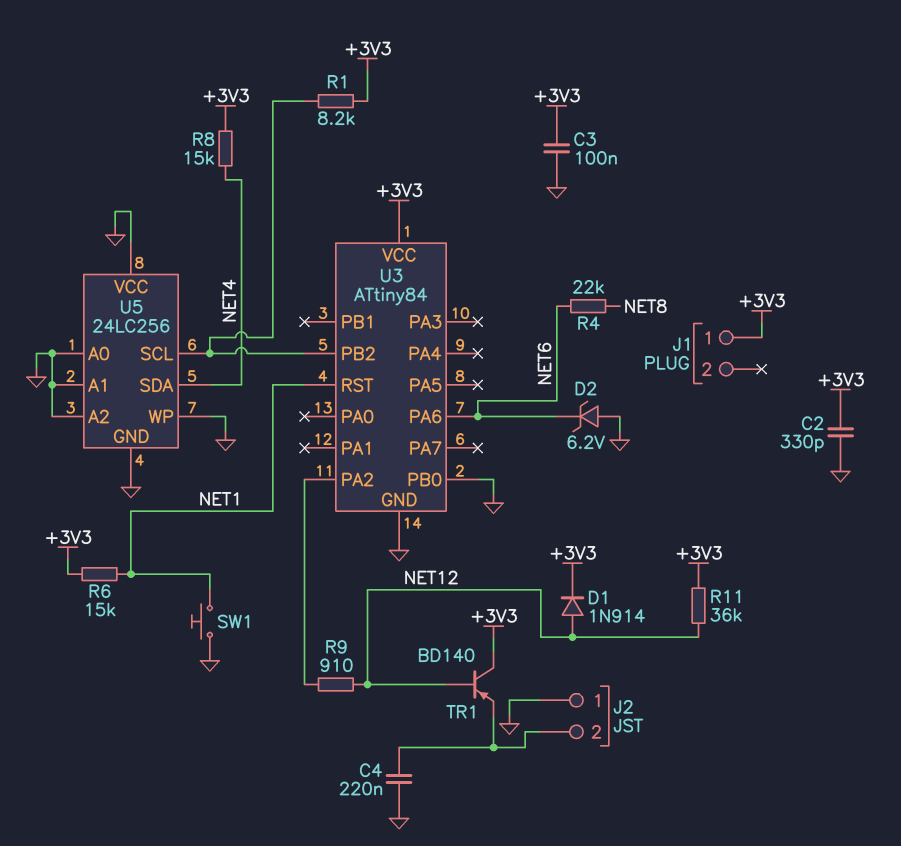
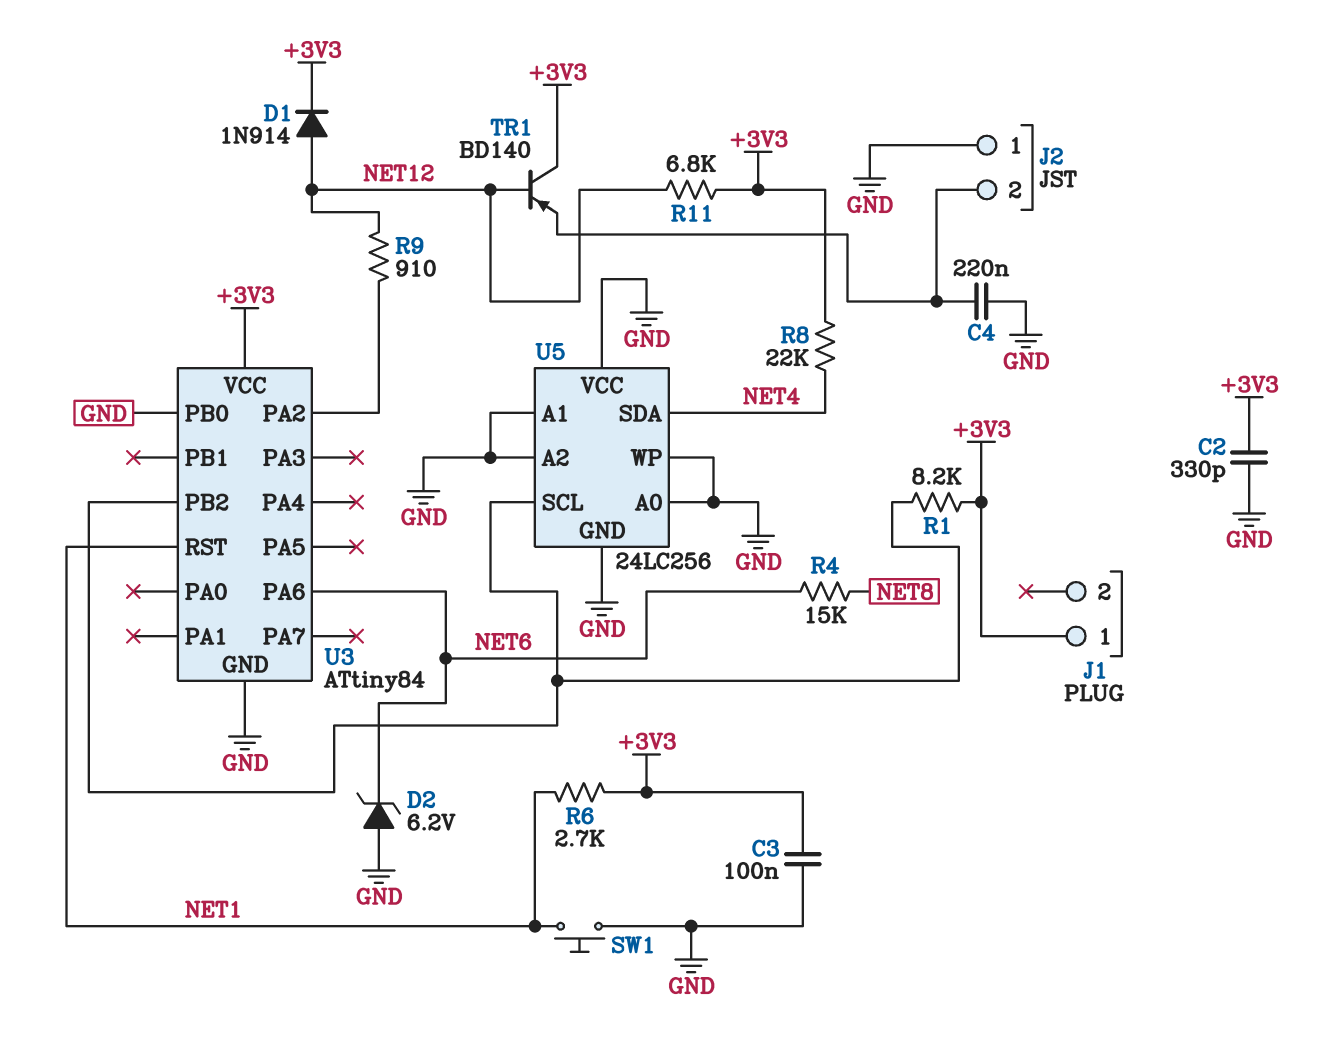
R4: 22k (NET6, NET8) -> 15k (NET6, NET8)
R6: 15k (+3V3, NET1) -> 2.7k (+3V3, NET1)
R8: 15k (+3V3, NET4) -> 22k (+3V3, NET4)
R11: 36k (+3V3, NET12) -> 6.8k (+3V3, NET12)

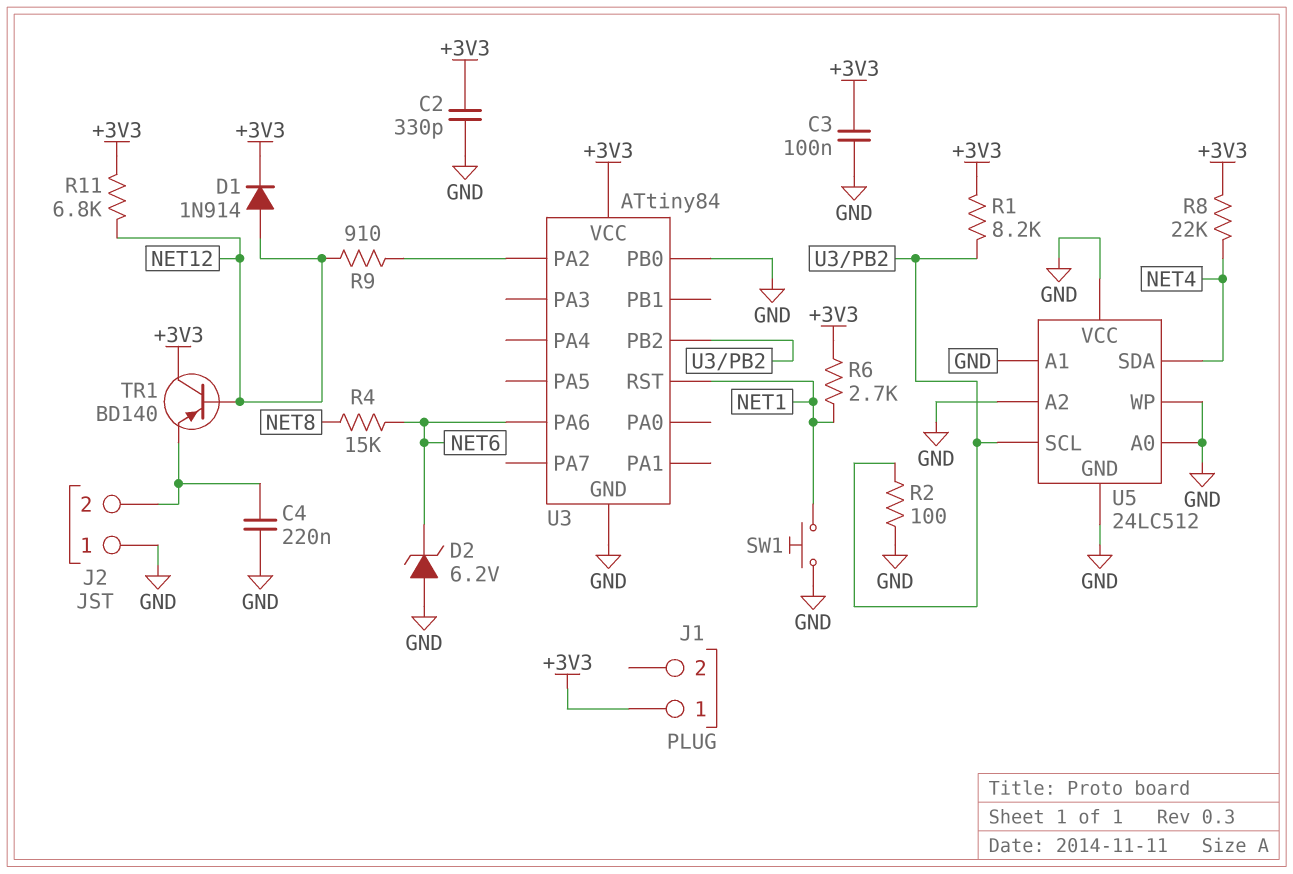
R2: none -> 100 (GND, U3/PB2)
U5: 24LC256 -> 24LC512

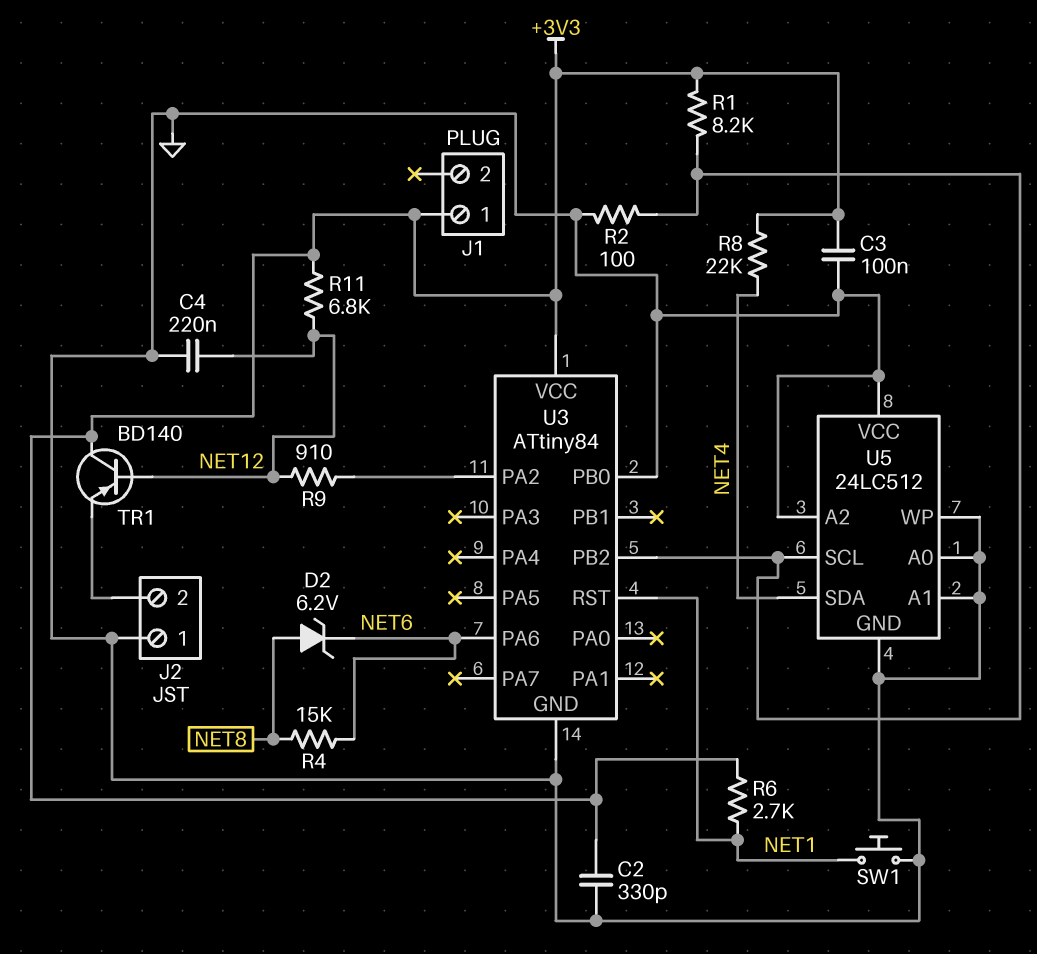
C4: 220nF (GND, J2/2) -> 220nF (GND, NET12)
D1: diode 1N914 (A NET12, K +3V3) -> none
D2: zener 6.2V (A GND, K NET6) -> zener 6.2V (A NET8, K NET6)

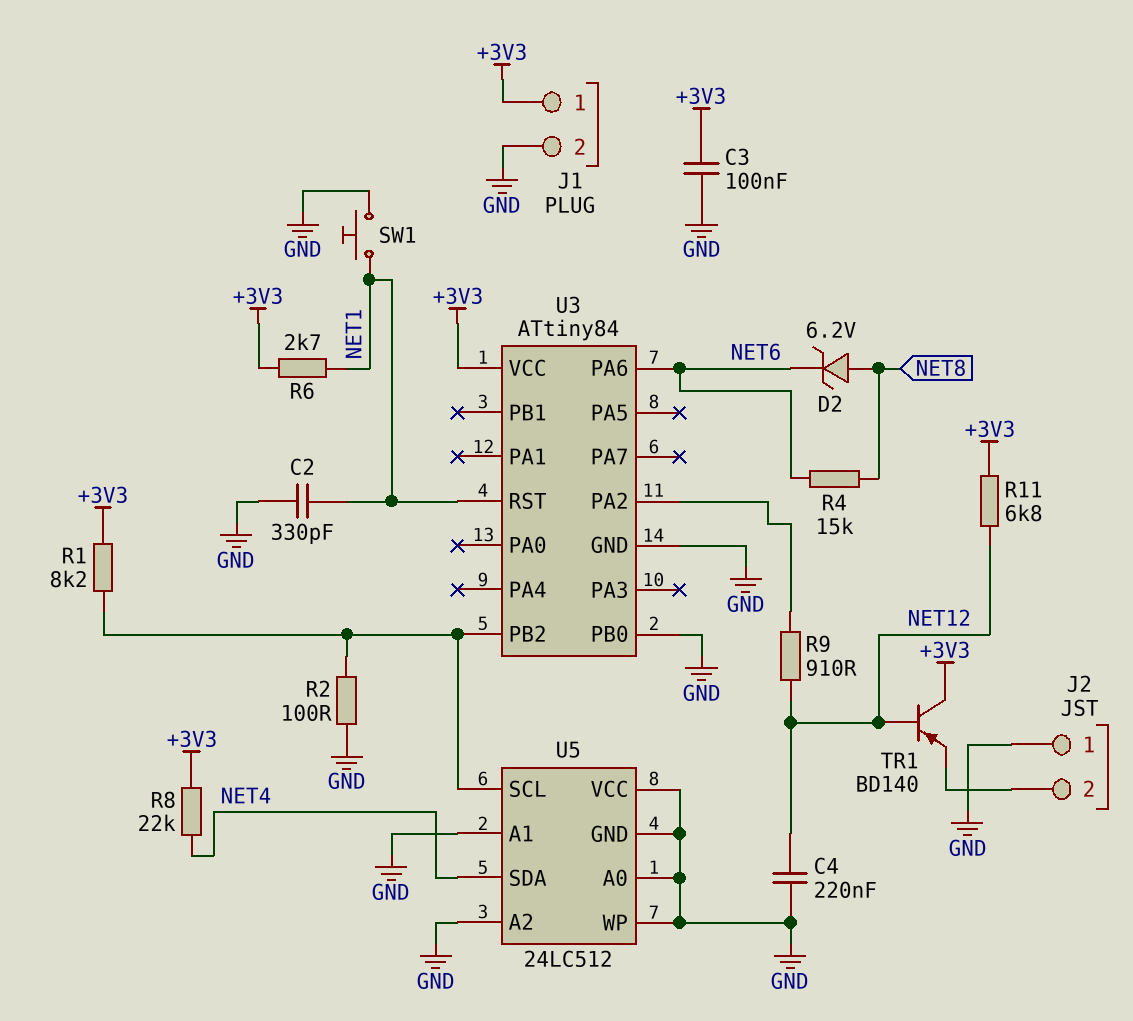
C2: 330pF (+3V3, GND) -> 330pF (GND, NET1)
J1 pin 2: none -> GND

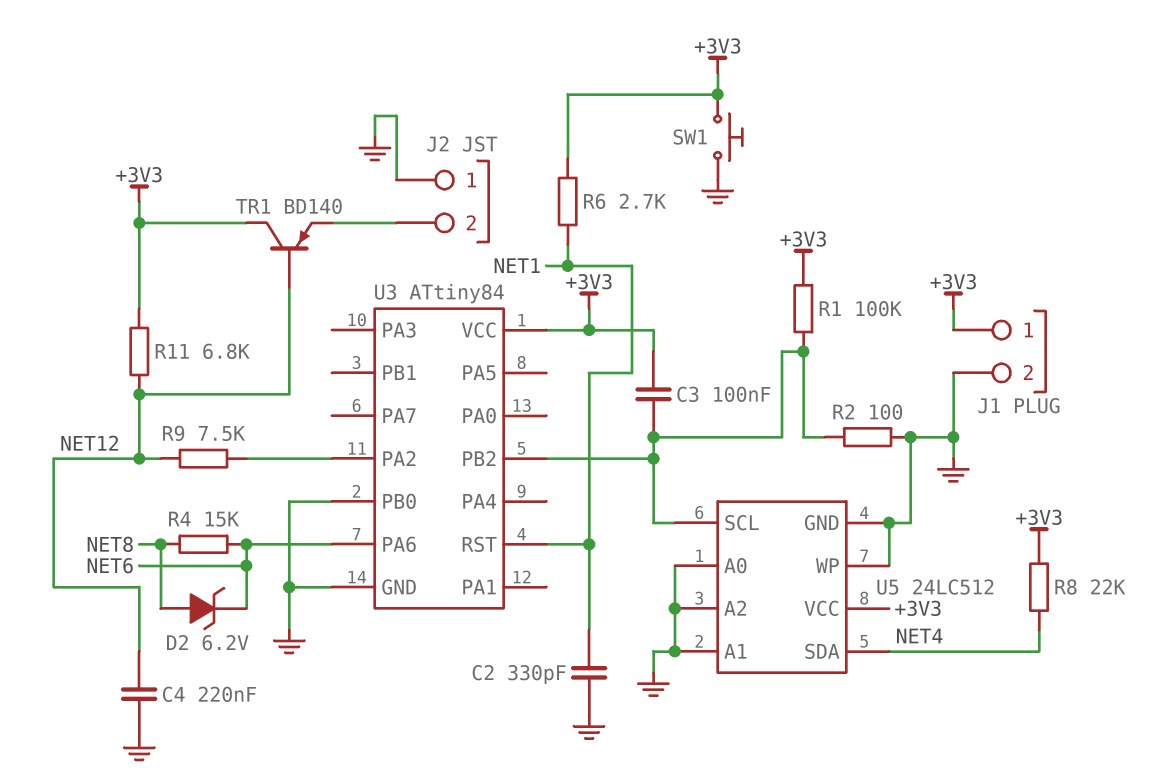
C3: 100nF (+3V3, GND) -> 100nF (+3V3, U3/PB2)
R1: 8.2k (+3V3, U3/PB2) -> 100k (+3V3, U3/PB2)
R9: 910 (NET12, U3/PA2) -> 7.5k (NET12, U3/PA2)
SW1: button (GND, NET1) -> button (+3V3, GND)
U5 pin VCC: GND -> +3V3

